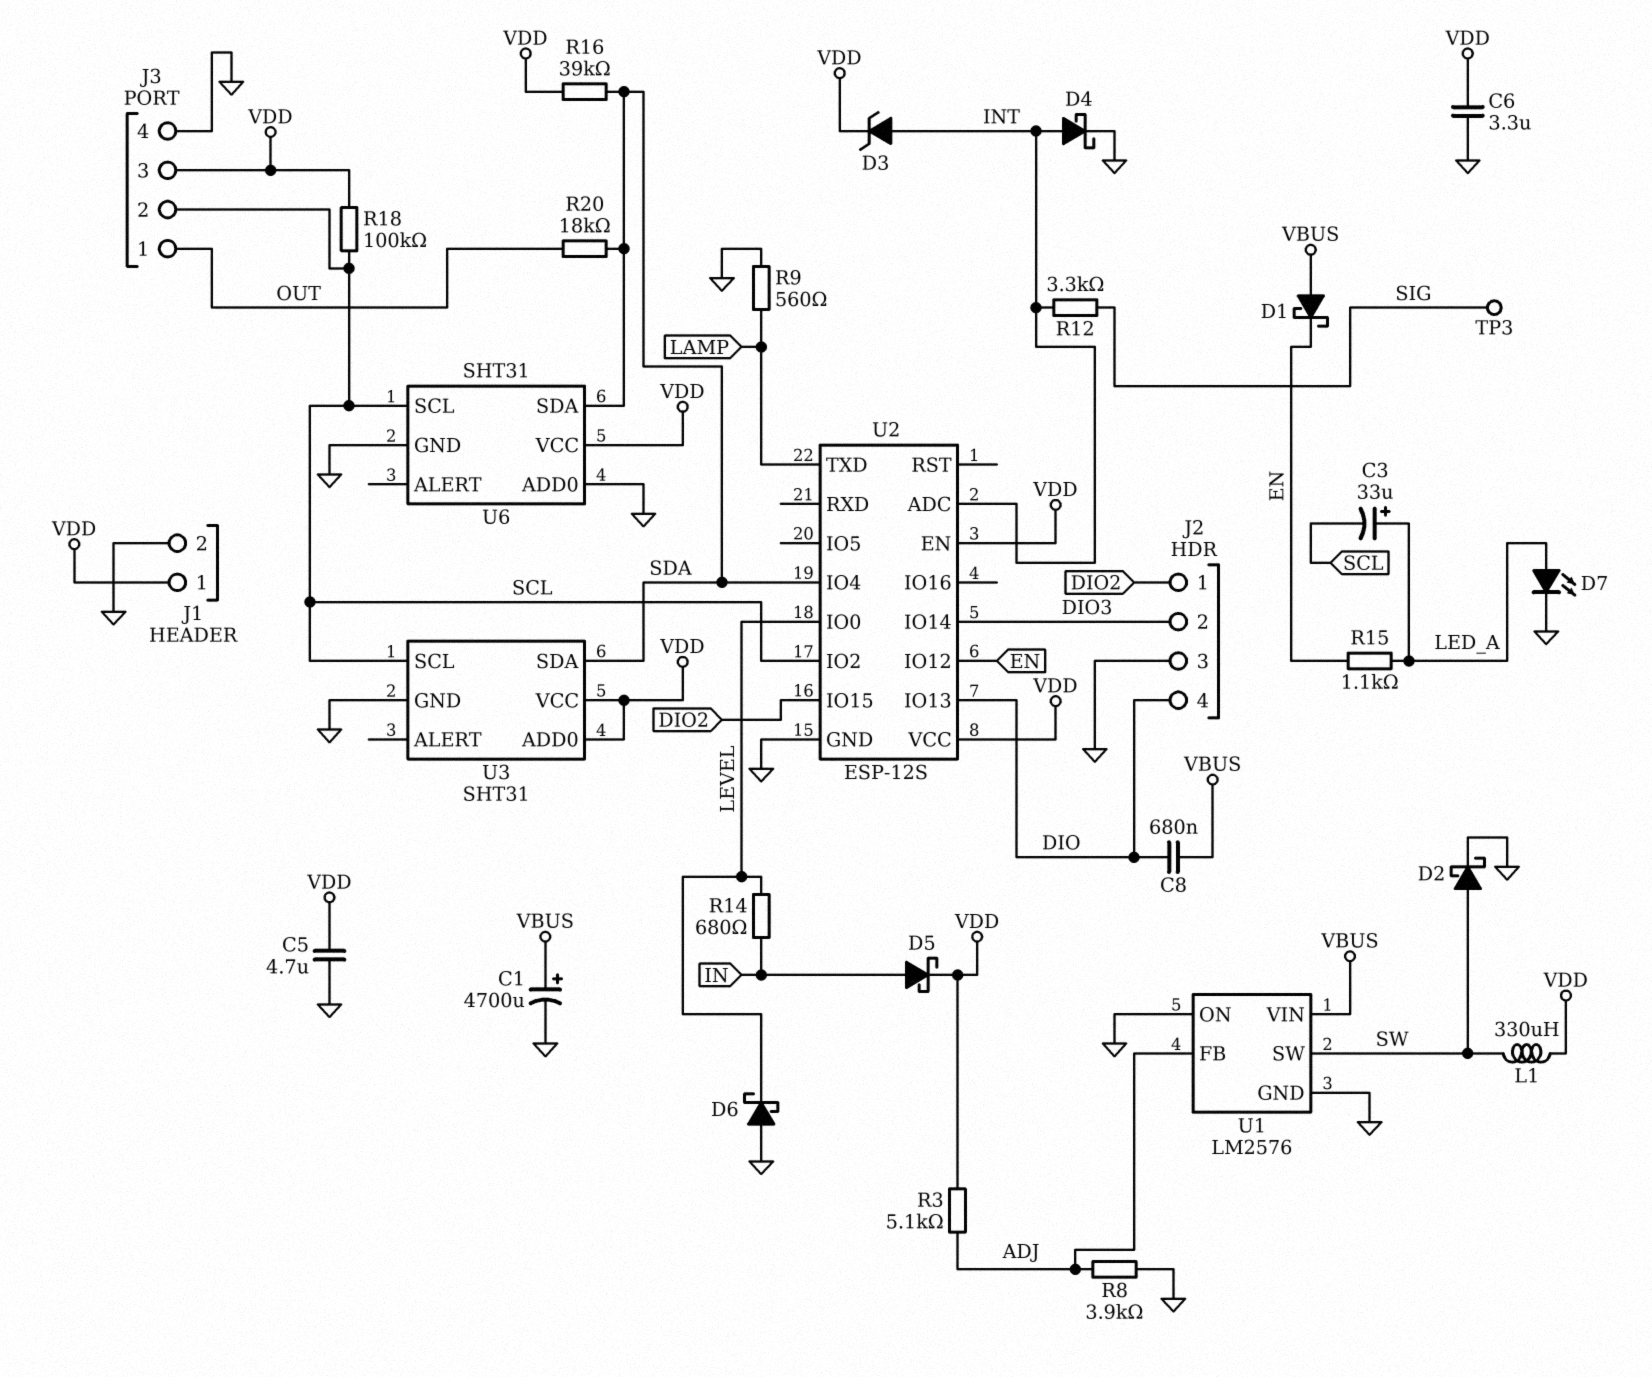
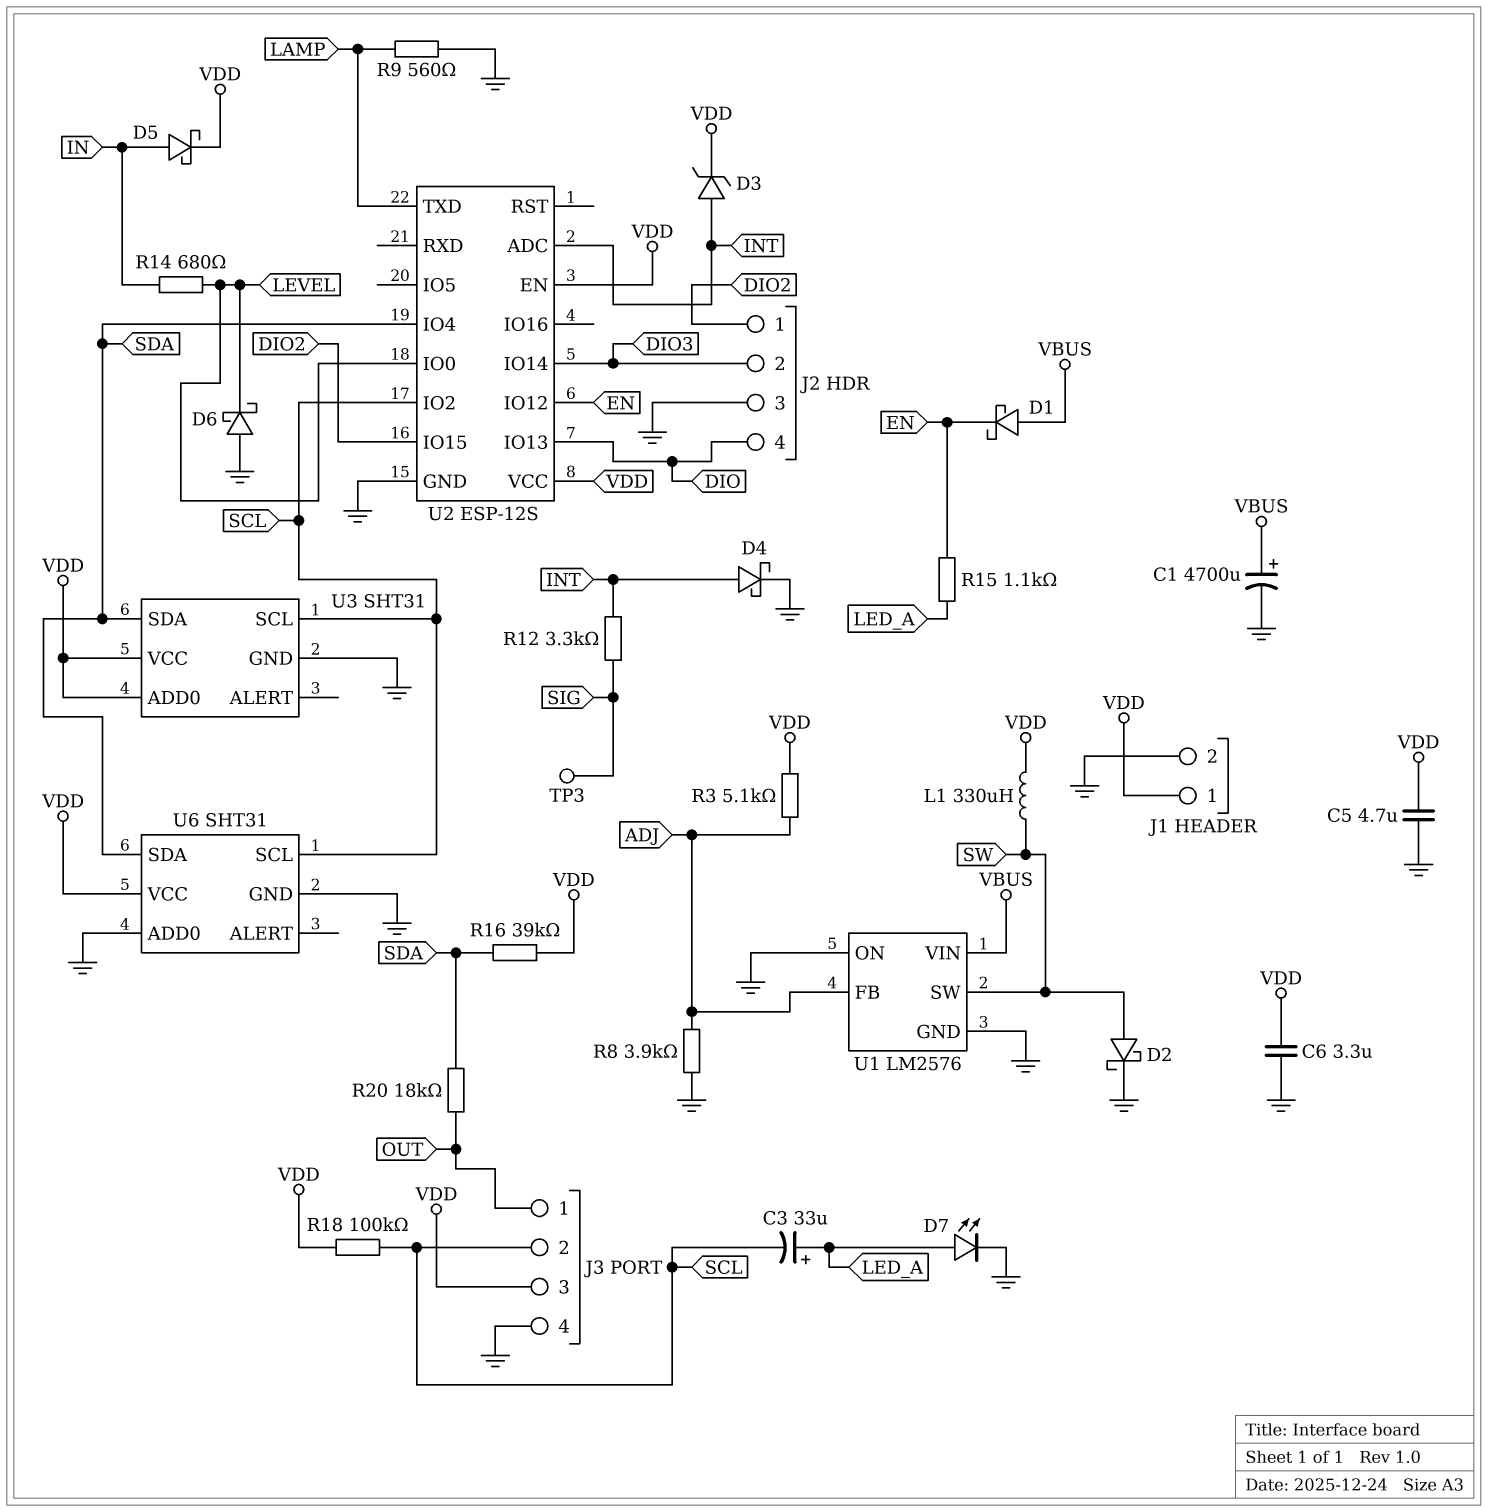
C8: 680nF (DIO, VBUS) -> none

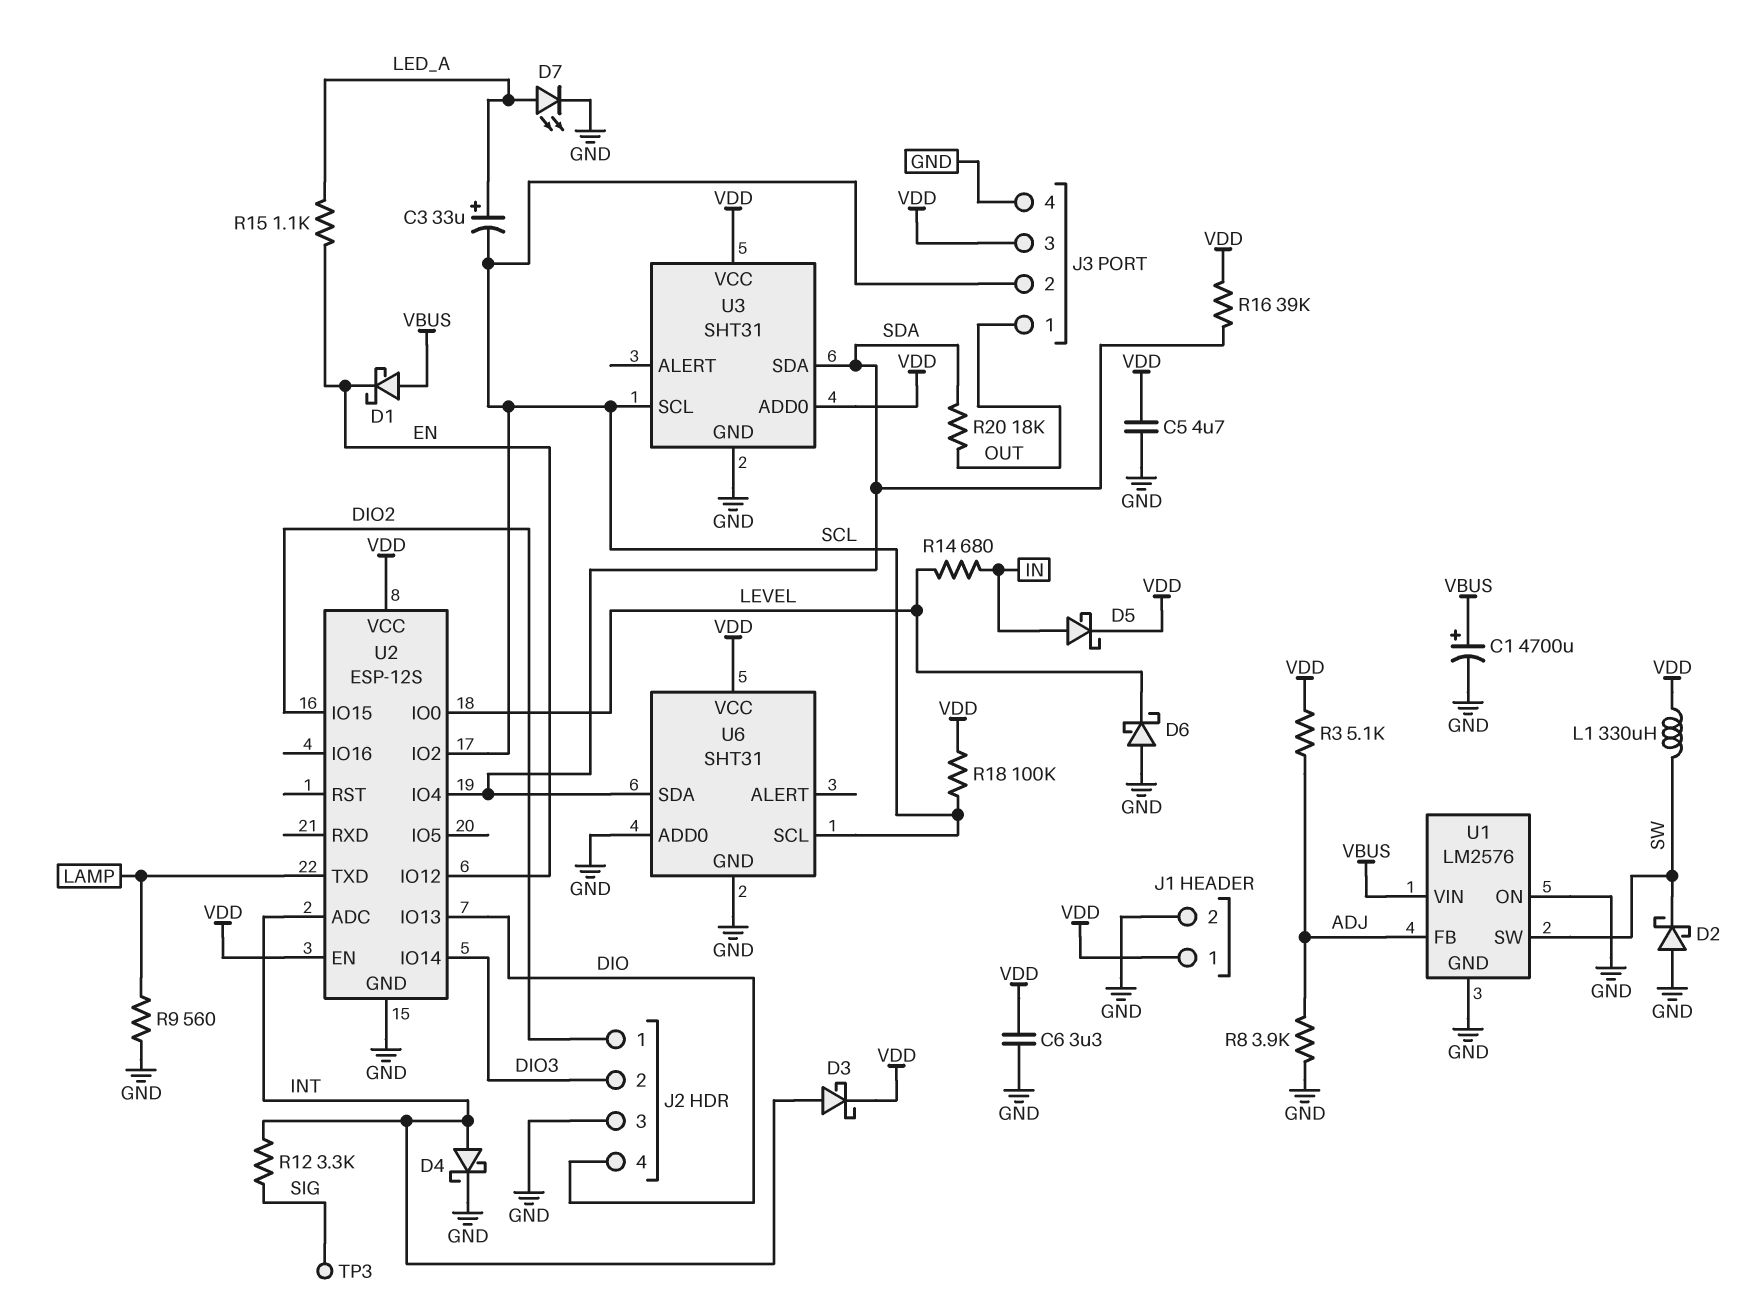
D2: schottky (A SW, K GND) -> schottky (A GND, K SW)
D3: zener (A INT, K VDD) -> schottky (A INT, K VDD)

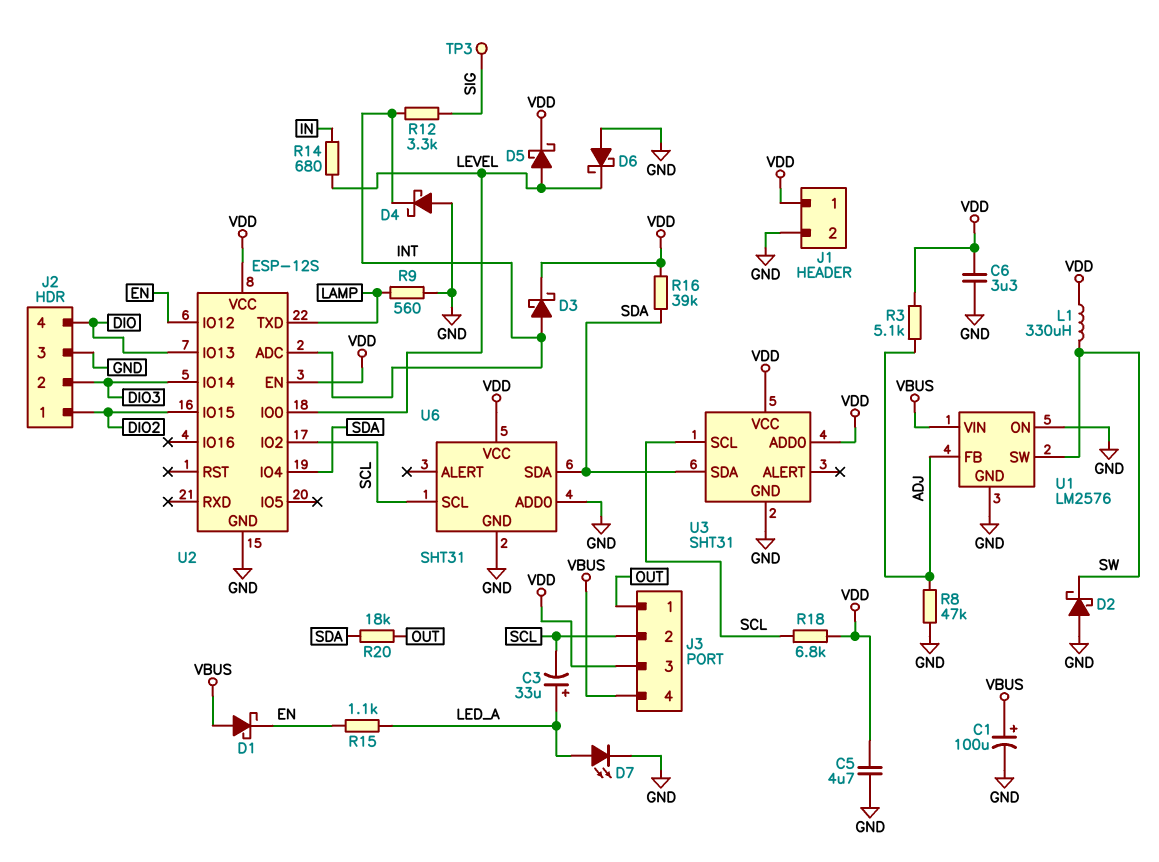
C1: 4700uF (plus VBUS, minus GND) -> 100uF (plus VBUS, minus GND)
D4: schottky (A INT, K GND) -> schottky (A GND, K INT)
D5: schottky (A IN, K VDD) -> schottky (A LEVEL, K VDD)
J3 pin 4: GND -> VBUS
R8: 3.9k (ADJ, GND) -> 47k (ADJ, GND)
R18: 100k (SCL, VDD) -> 6.8k (SCL, VDD)

